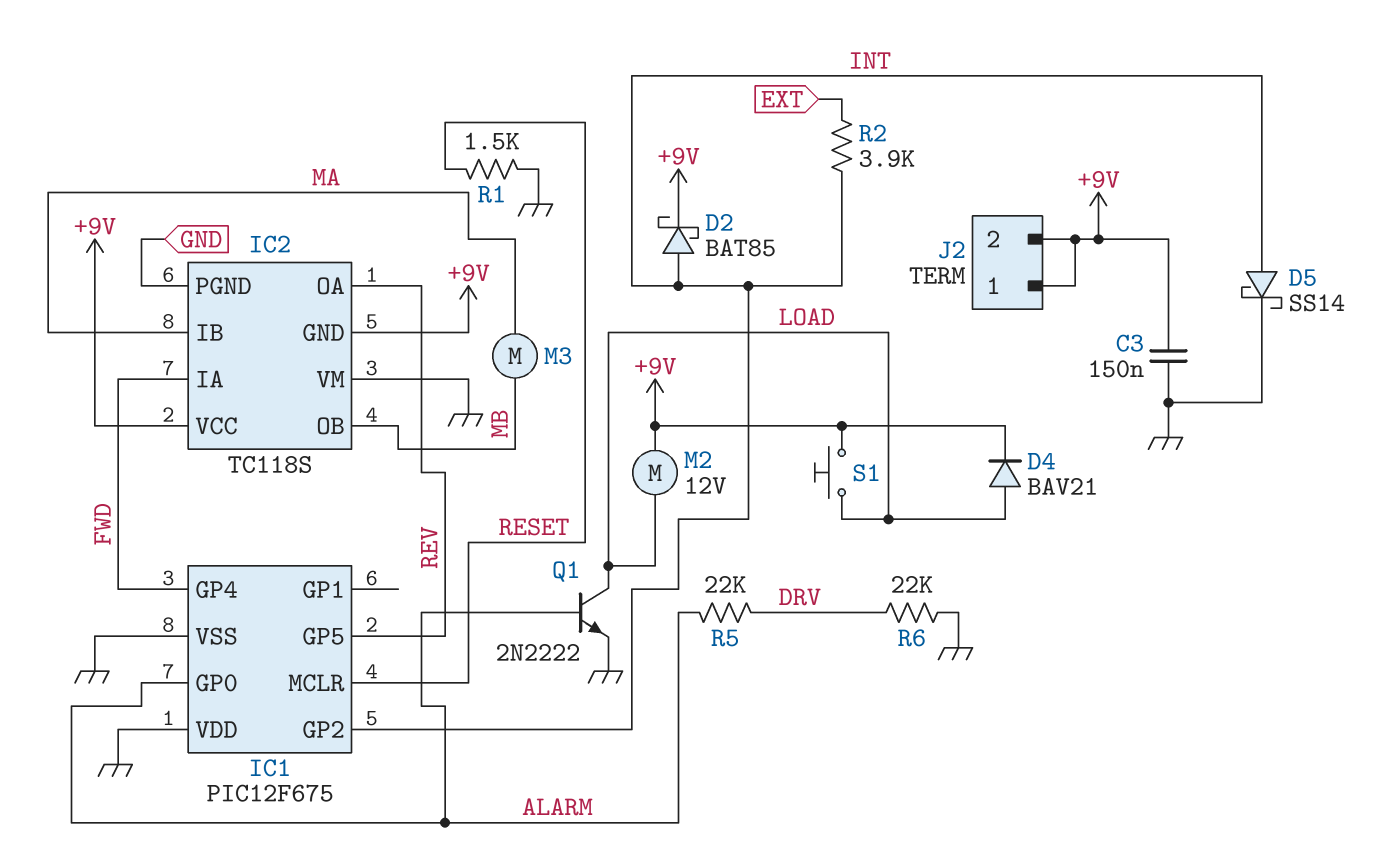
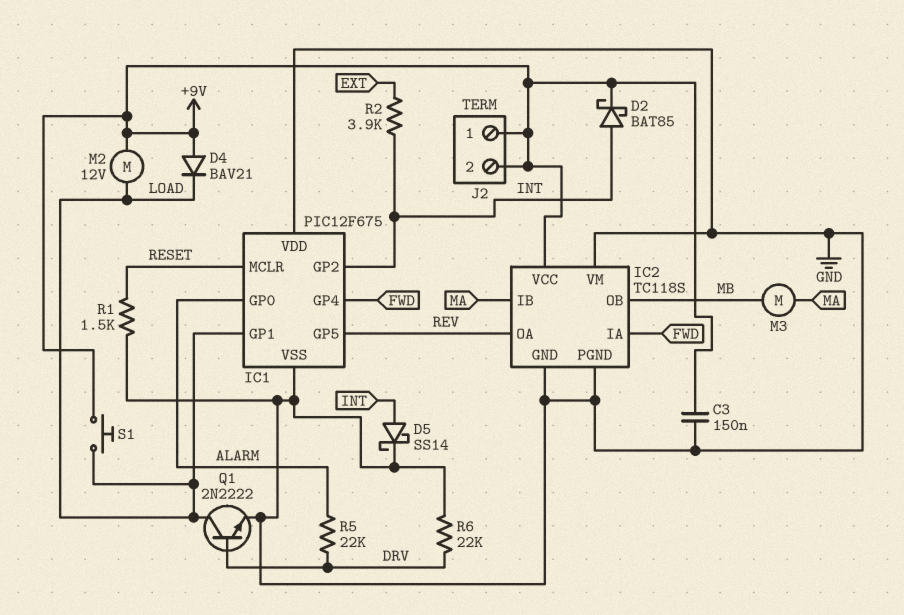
D4: diode BAV21 (A LOAD, K +9V) -> diode BAV21 (A +9V, K LOAD)
IC1 pin GP1: none -> LOAD
IC2 pin GND: +9V -> GND
Q1: NPN 2N2222 (B ALARM, C LOAD, E GND) -> NPN 2N2222 (B DRV, C LOAD, E GND)

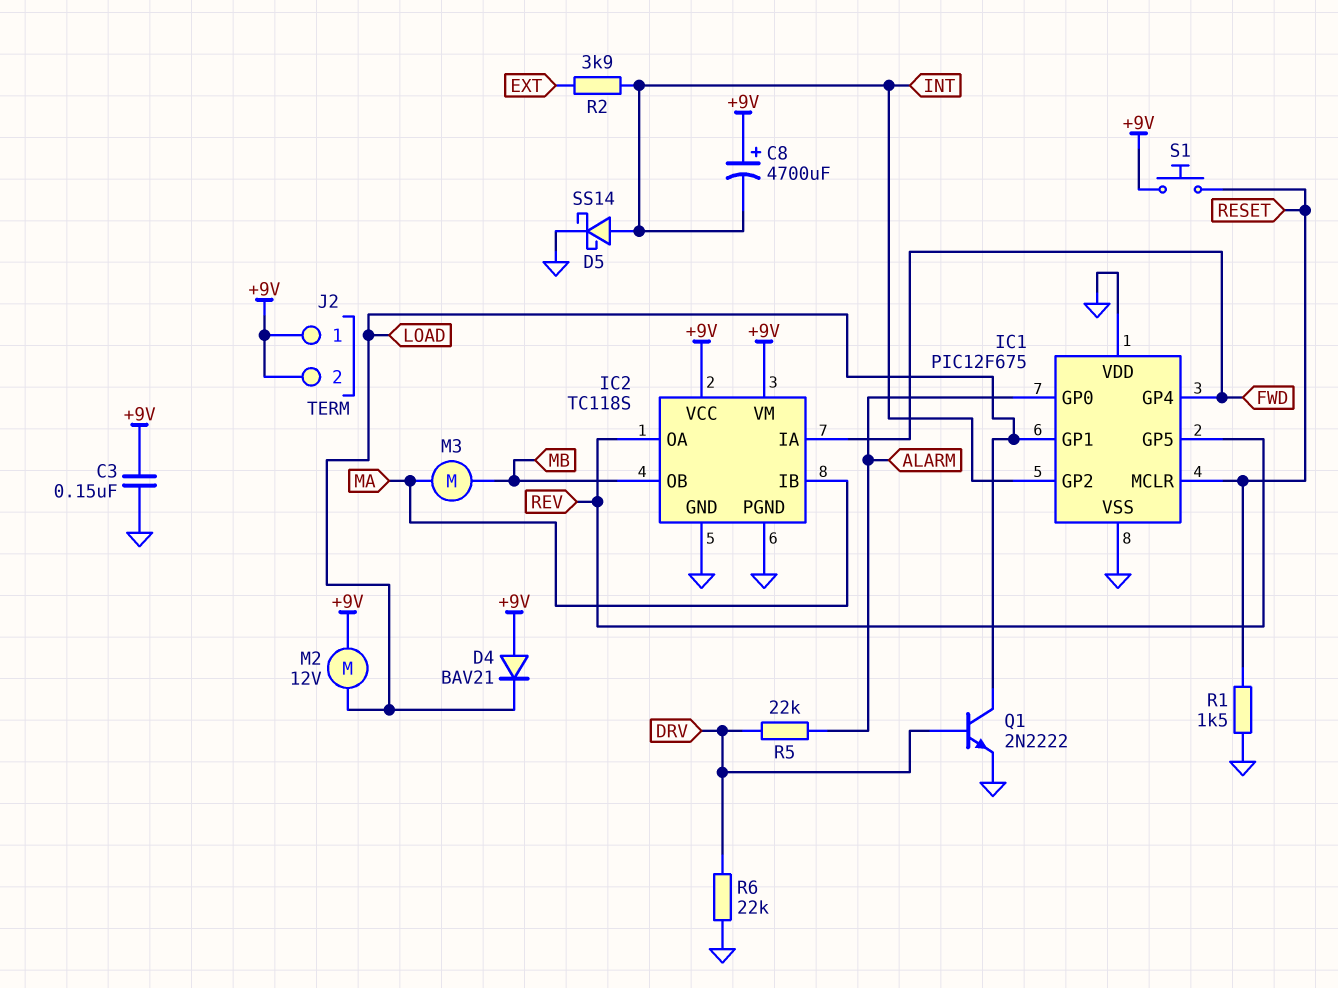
C8: none -> 4700uF (plus +9V, minus INT)
D2: schottky BAT85 (A INT, K +9V) -> none
IC2 pin VM: GND -> +9V
S1: button (+9V, LOAD) -> button (+9V, RESET)

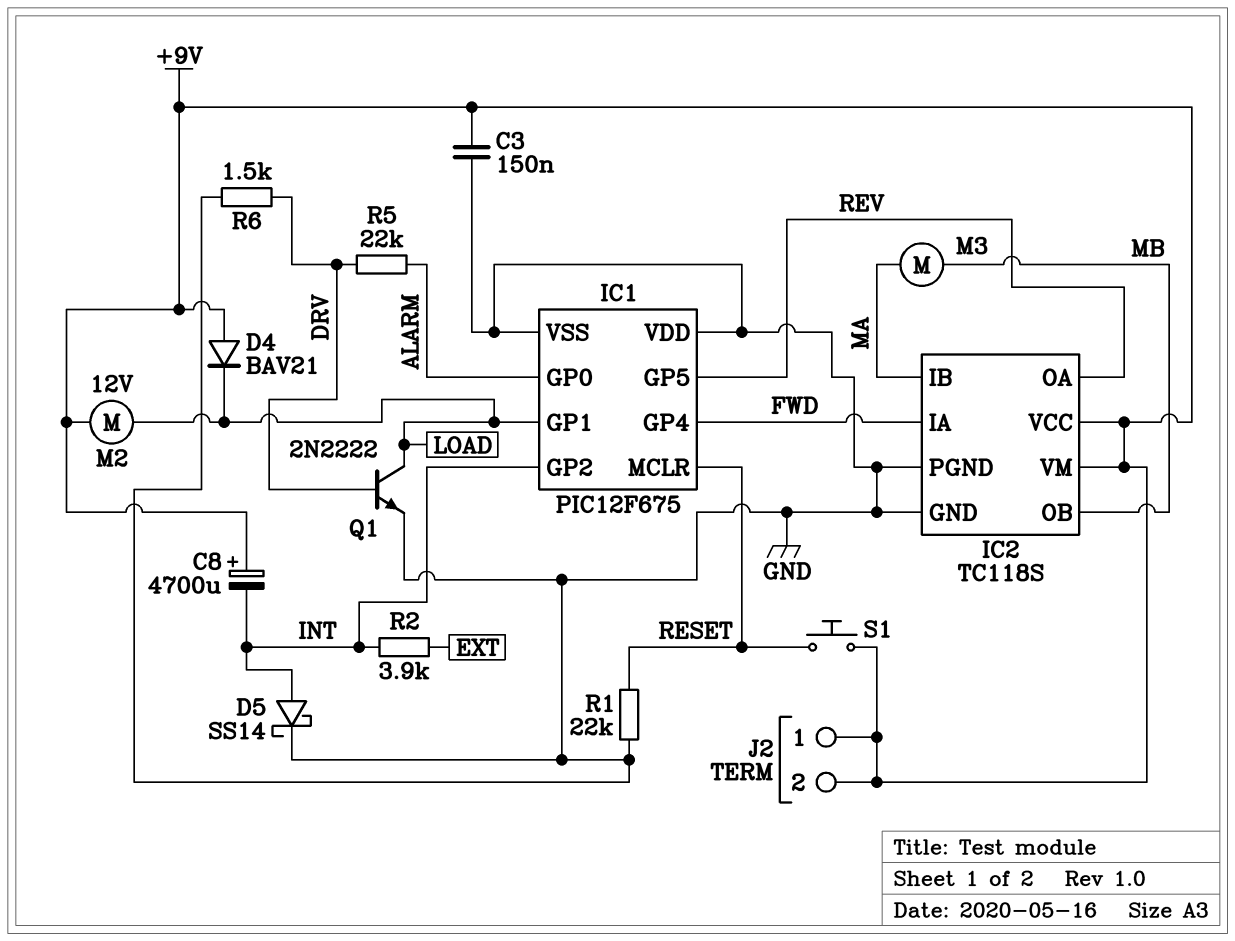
R1: 1.5k (GND, RESET) -> 22k (GND, RESET)
R6: 22k (DRV, GND) -> 1.5k (DRV, GND)

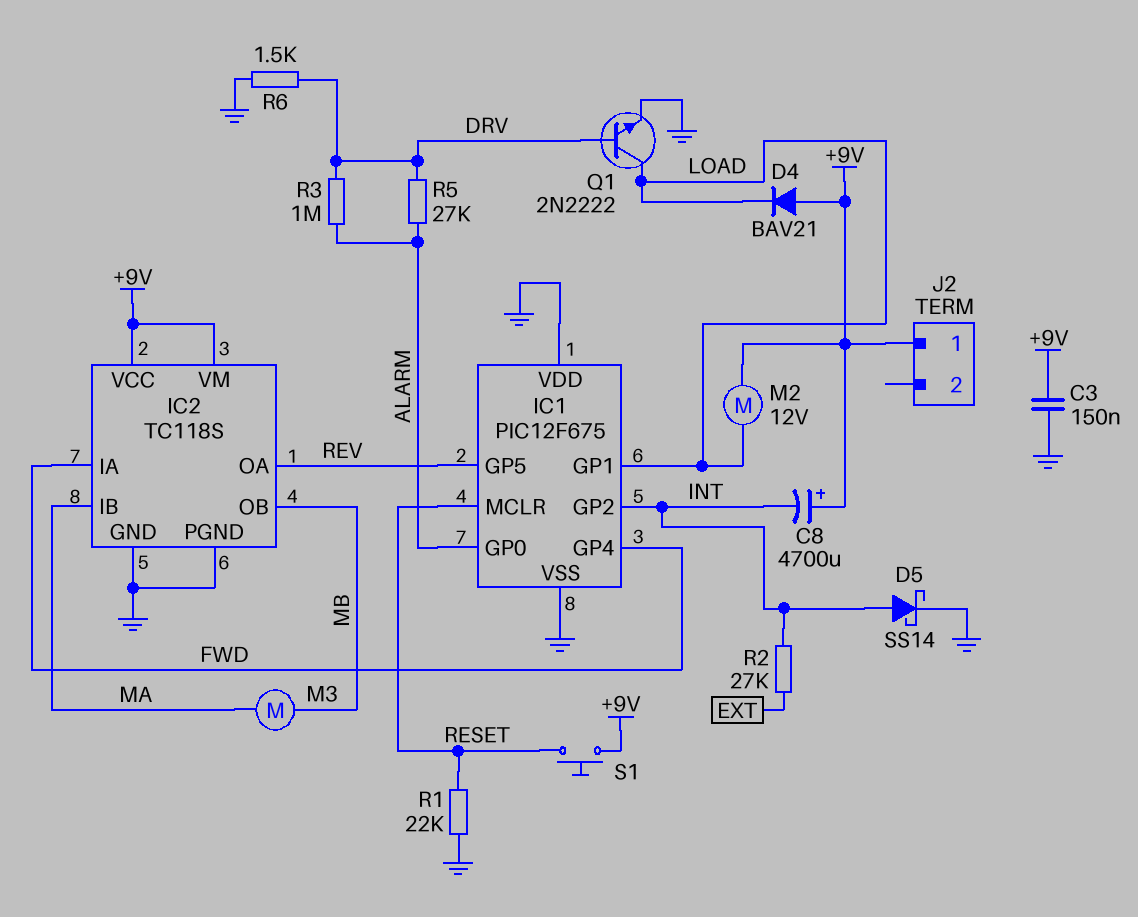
J2 pin 2: +9V -> none
R2: 3.9k (EXT, INT) -> 27k (EXT, INT)
R3: none -> 1M (ALARM, DRV)
R5: 22k (ALARM, DRV) -> 27k (ALARM, DRV)

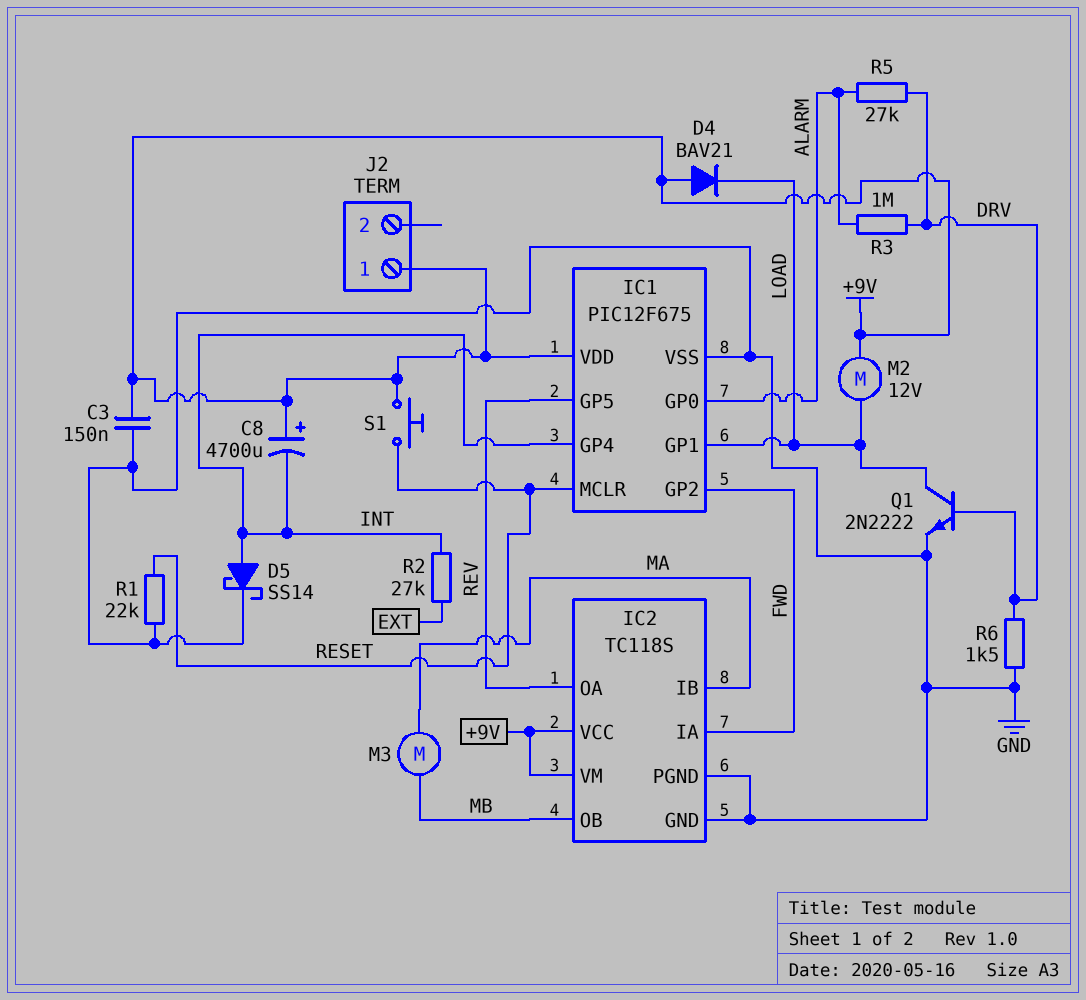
IC1 pin GP2: INT -> FWD
IC1 pin GP4: FWD -> INT
IC1 pin VDD: GND -> +9V

